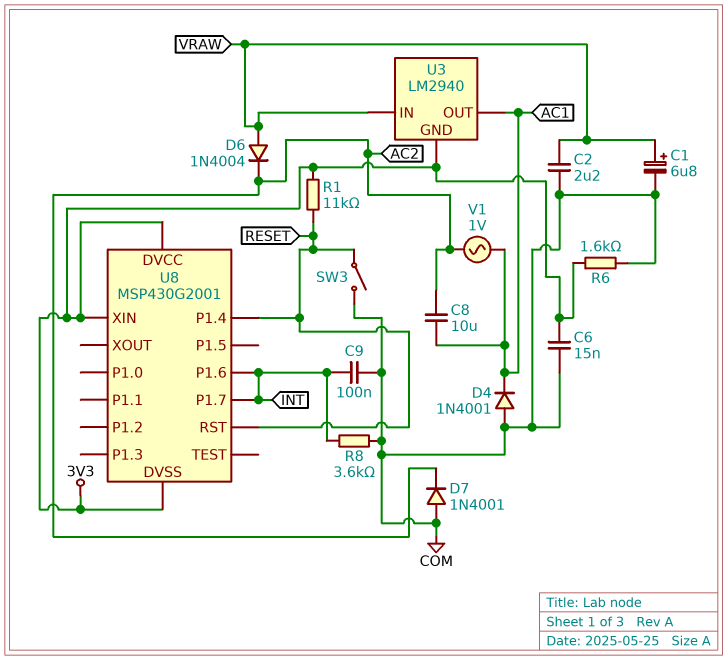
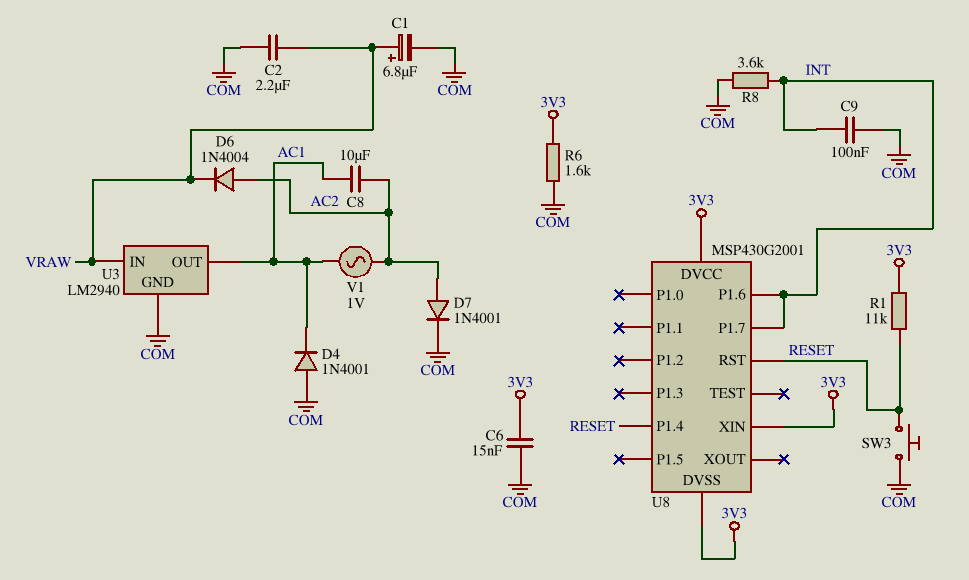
D6: diode 1N4004 (A VRAW, K AC2) -> diode 1N4004 (A AC2, K VRAW)
D7: diode 1N4001 (A COM, K AC2) -> diode 1N4001 (A AC2, K COM)
SW3: switch (COM, RESET) -> button (COM, RESET)
U3 pin GND: 3V3 -> COM

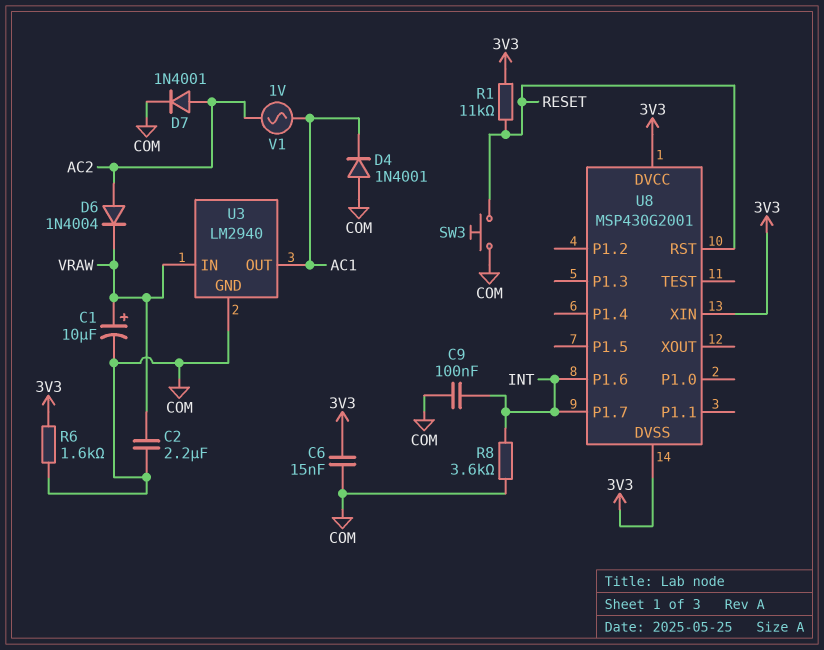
C1: 6.8uF (plus VRAW, minus COM) -> 10uF (plus VRAW, minus COM)
C8: 10uF (AC1, AC2) -> none
U8 pin P1.4: RESET -> none

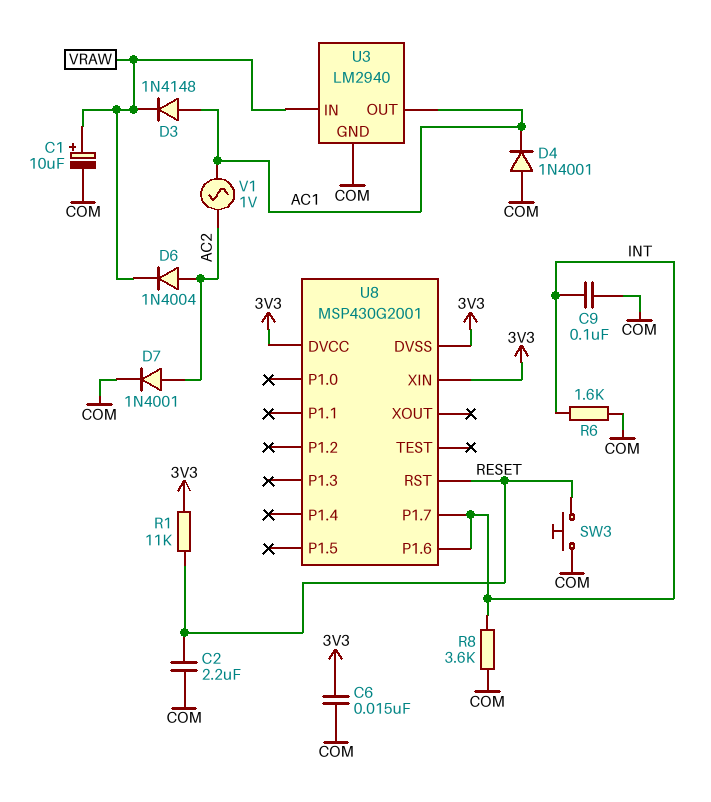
C2: 2.2uF (COM, VRAW) -> 2.2uF (COM, RESET)
D3: none -> diode 1N4148 (A AC1, K VRAW)
R6: 1.6k (3V3, COM) -> 1.6k (COM, INT)

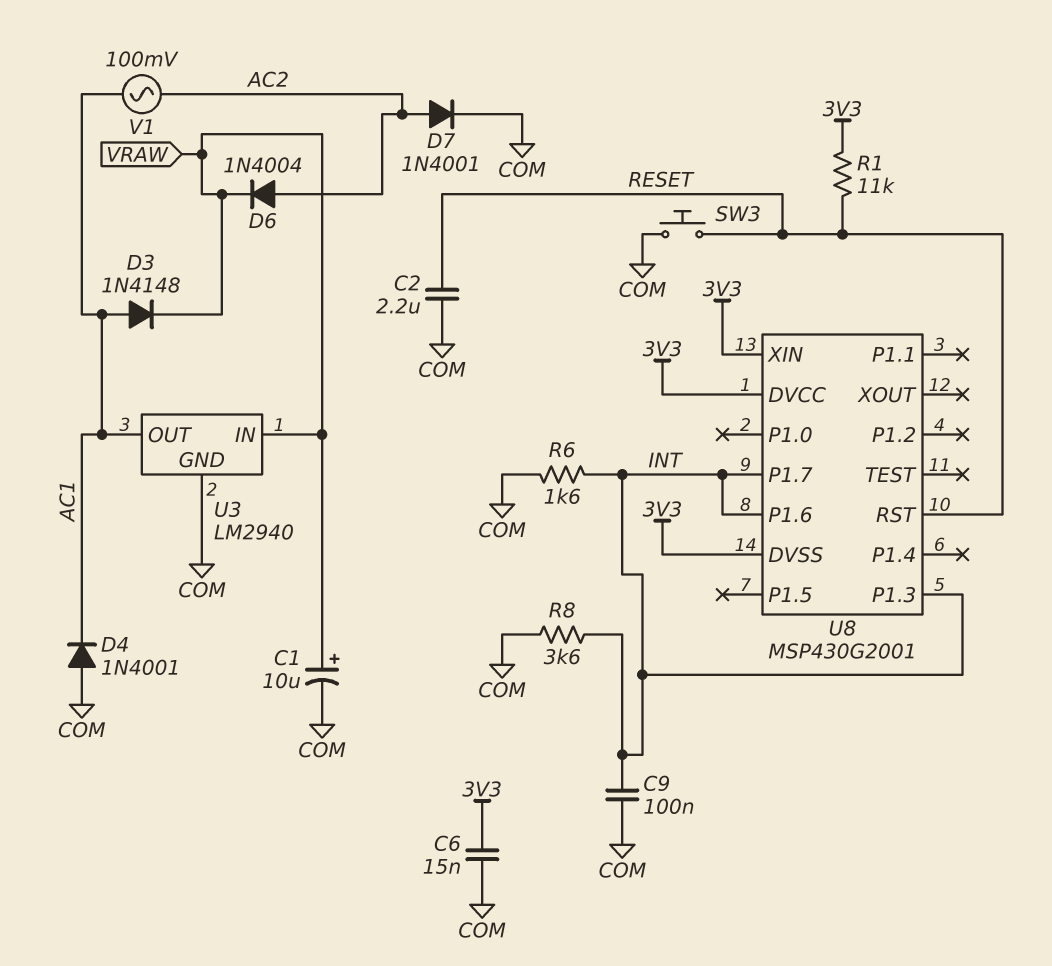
U8 pin P1.3: none -> INT
V1: AC 1V (AC1, AC2) -> AC 100mV (AC1, AC2)

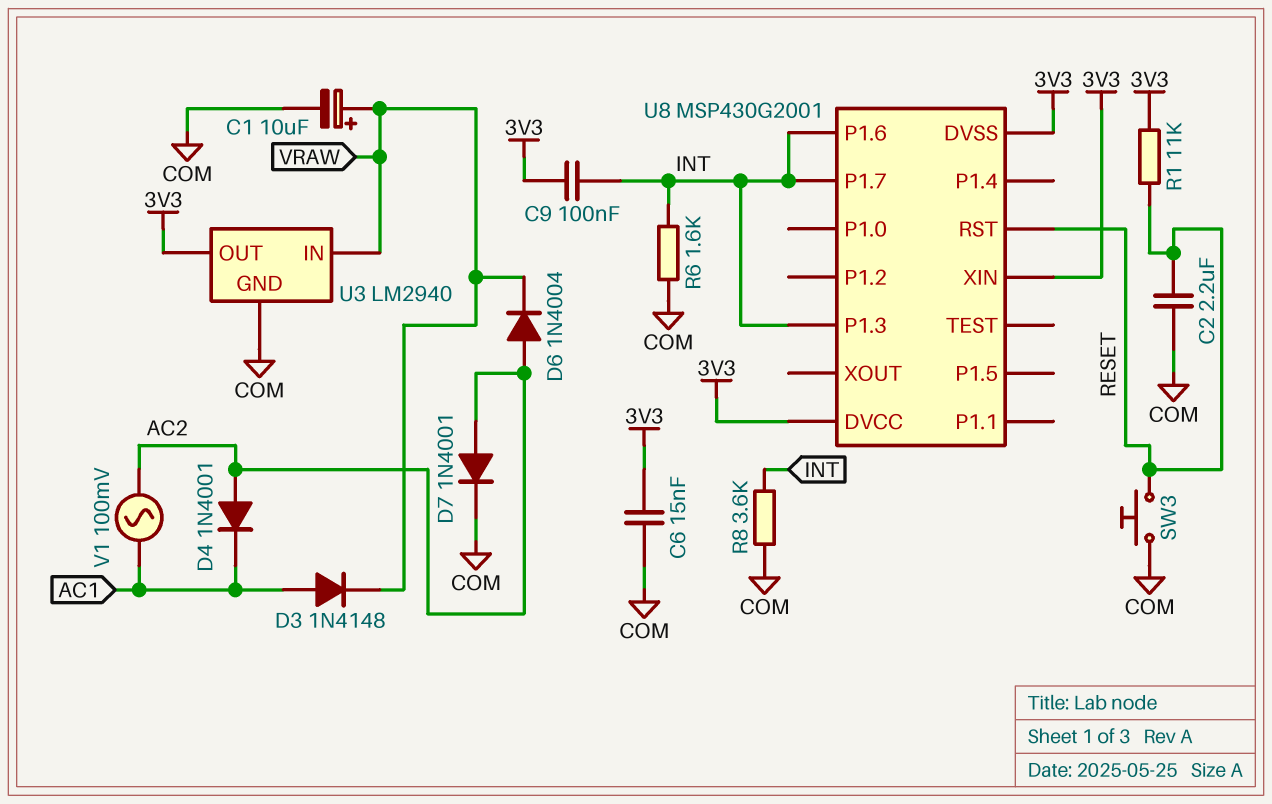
C9: 100nF (COM, INT) -> 100nF (3V3, INT)
D4: diode 1N4001 (A COM, K AC1) -> diode 1N4001 (A AC2, K AC1)
U3 pin OUT: AC1 -> 3V3

